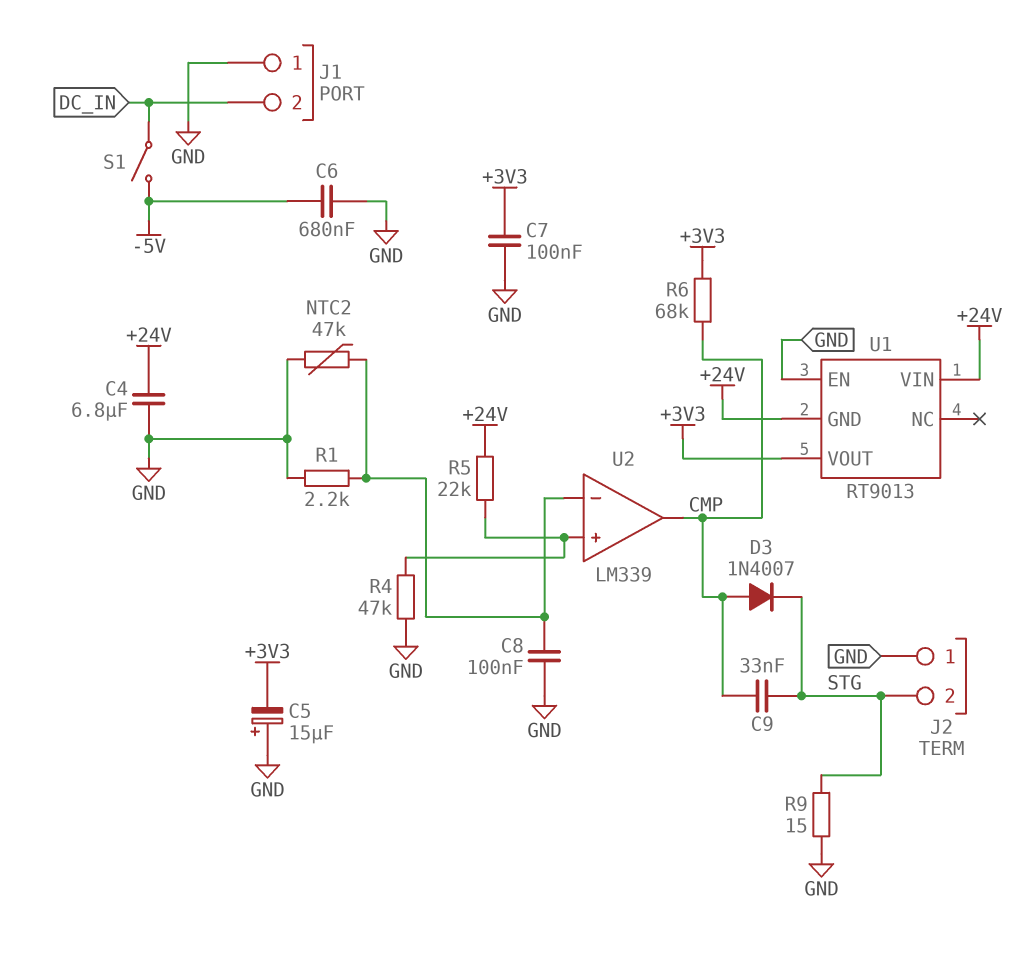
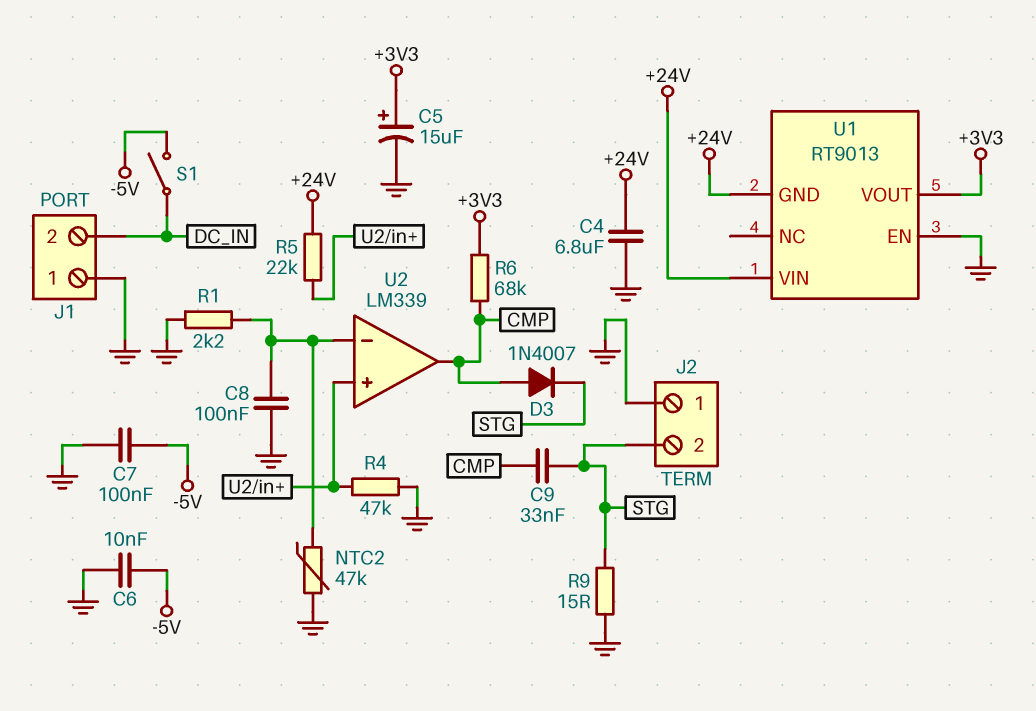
C5: 15uF (plus GND, minus +3V3) -> 15uF (plus +3V3, minus GND)
C6: 680nF (-5V, GND) -> 10nF (-5V, GND)
C7: 100nF (+3V3, GND) -> 100nF (-5V, GND)

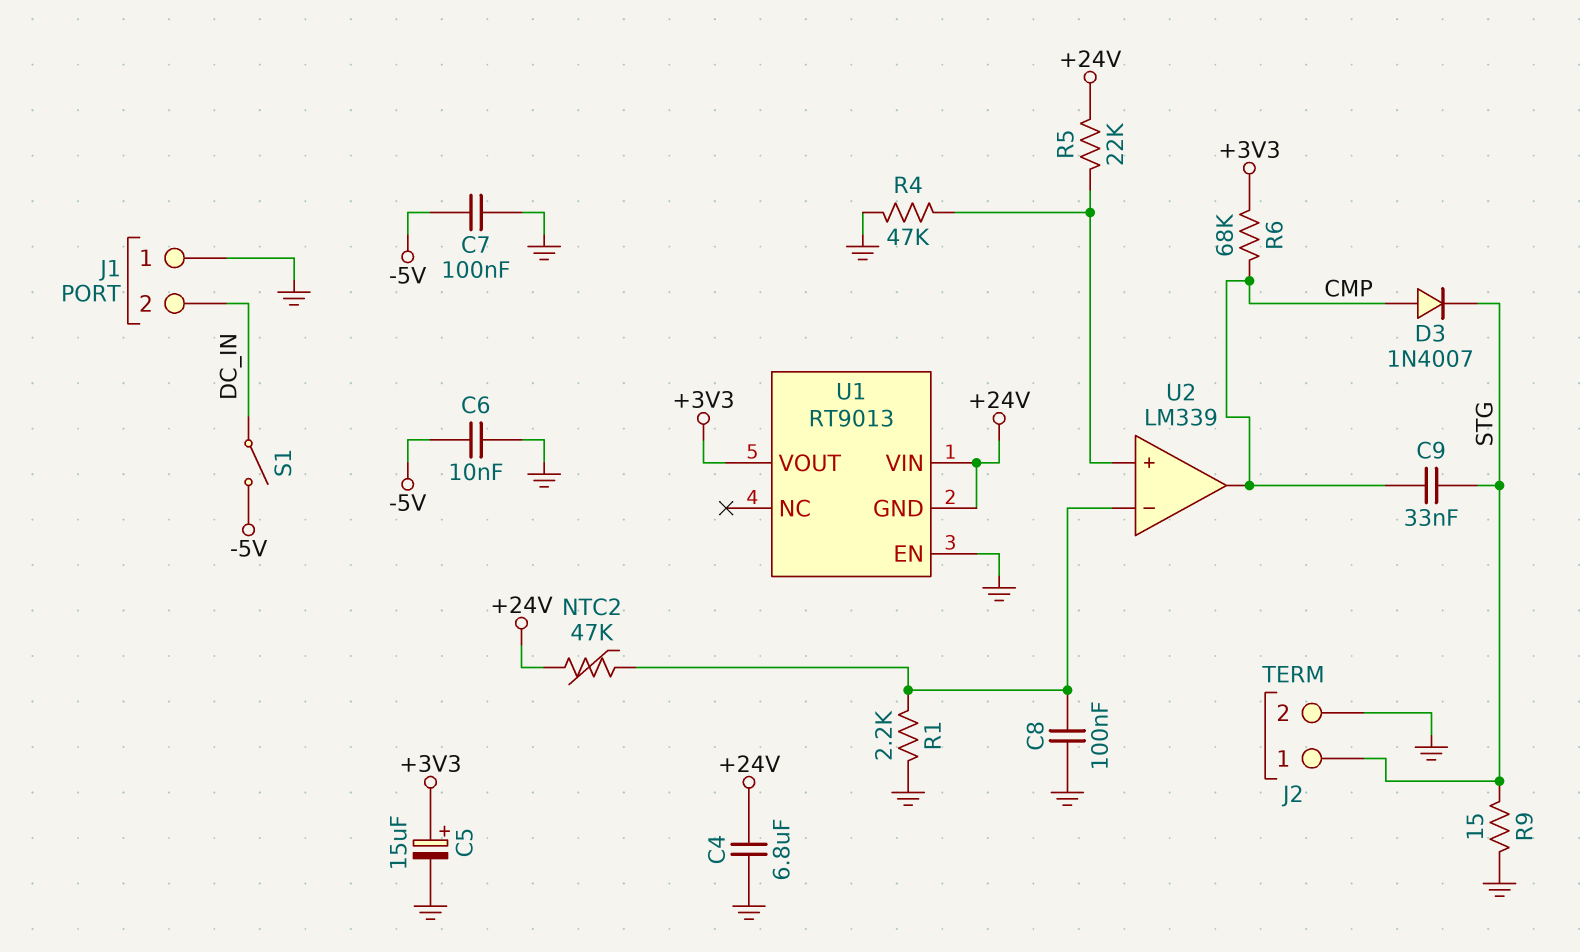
J2 pin 1: GND -> STG
J2 pin 2: STG -> GND
NTC2: 47k (GND, U2/in-) -> 47k (+24V, U2/in-)

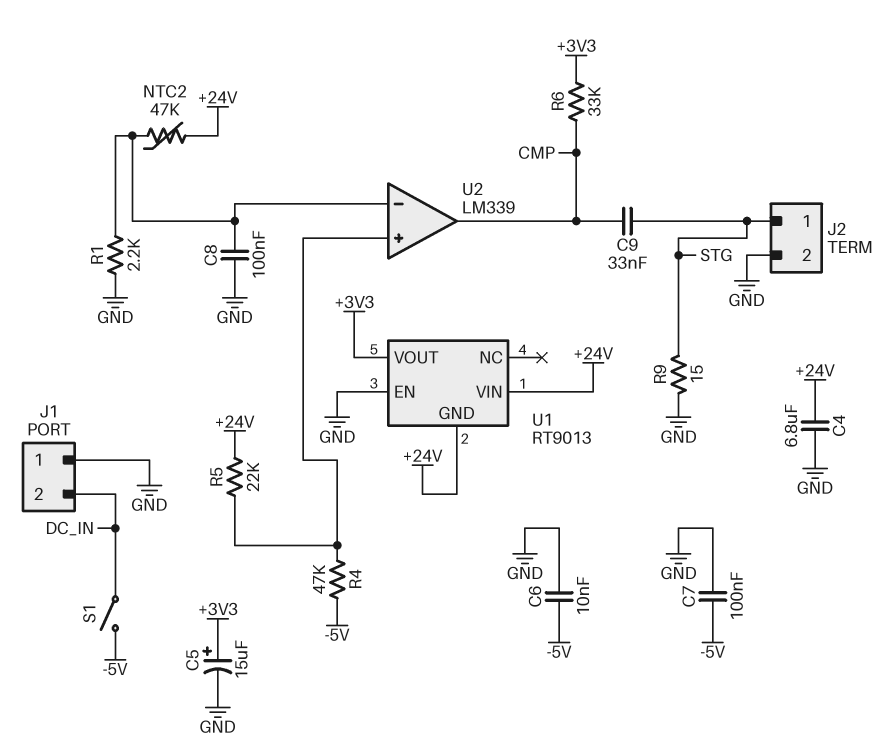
D3: diode 1N4007 (A CMP, K STG) -> none
R4: 47k (GND, U2/in+) -> 47k (-5V, U2/in+)
R6: 68k (+3V3, CMP) -> 33k (+3V3, CMP)

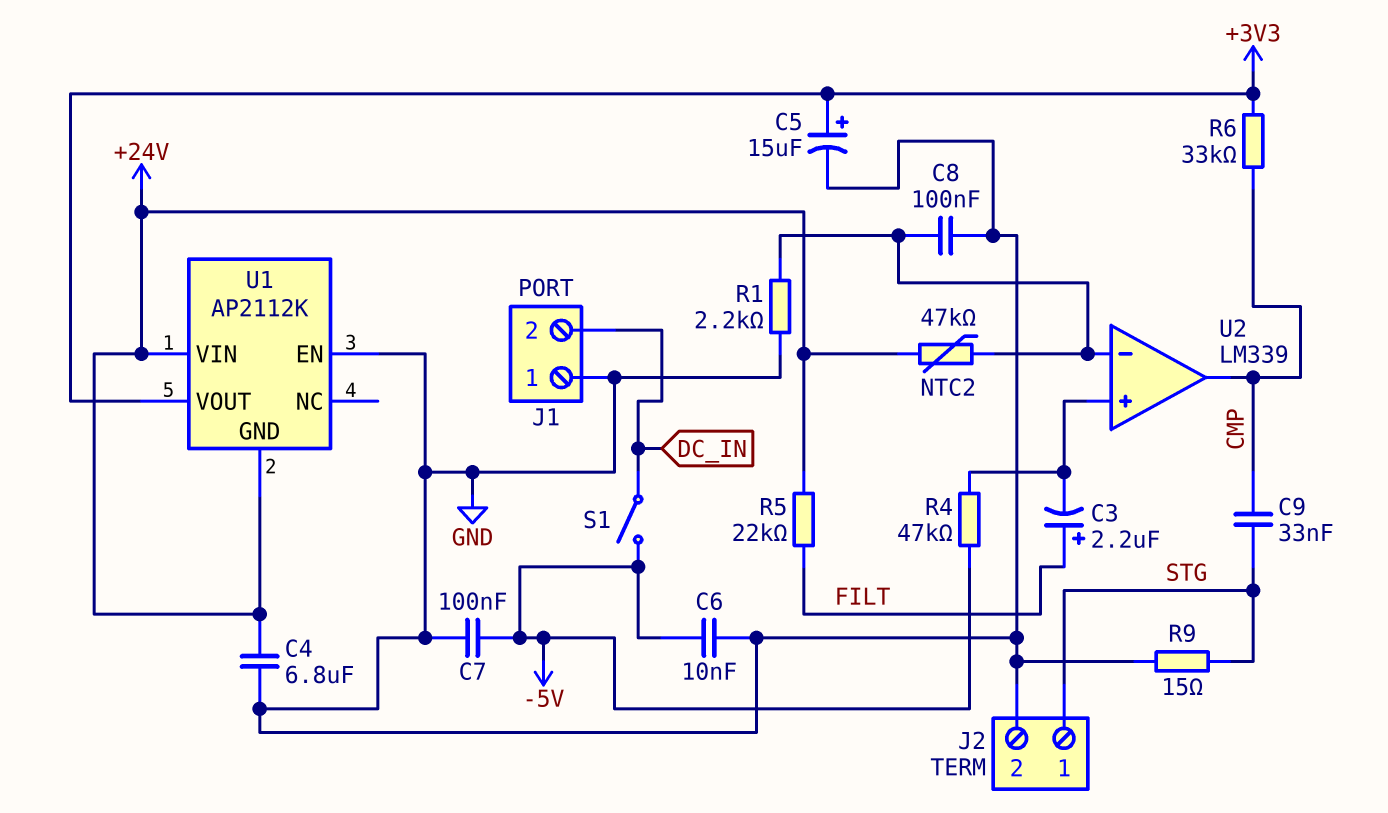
C3: none -> 2.2uF (plus FILT, minus U2/in+)
R5: 22k (+24V, U2/in+) -> 22k (+24V, FILT)
U1: RT9013 -> AP2112K

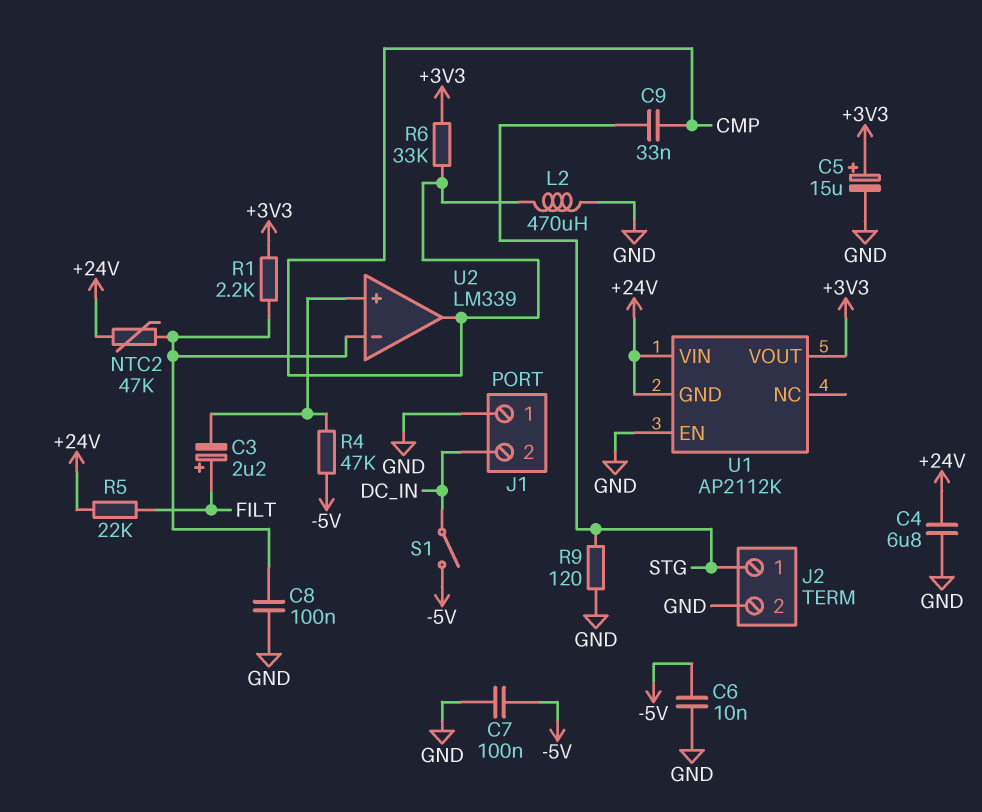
L2: none -> 470uH (CMP, GND)
R1: 2.2k (GND, U2/in-) -> 2.2k (+3V3, U2/in-)
R9: 15 (GND, STG) -> 120 (GND, STG)

